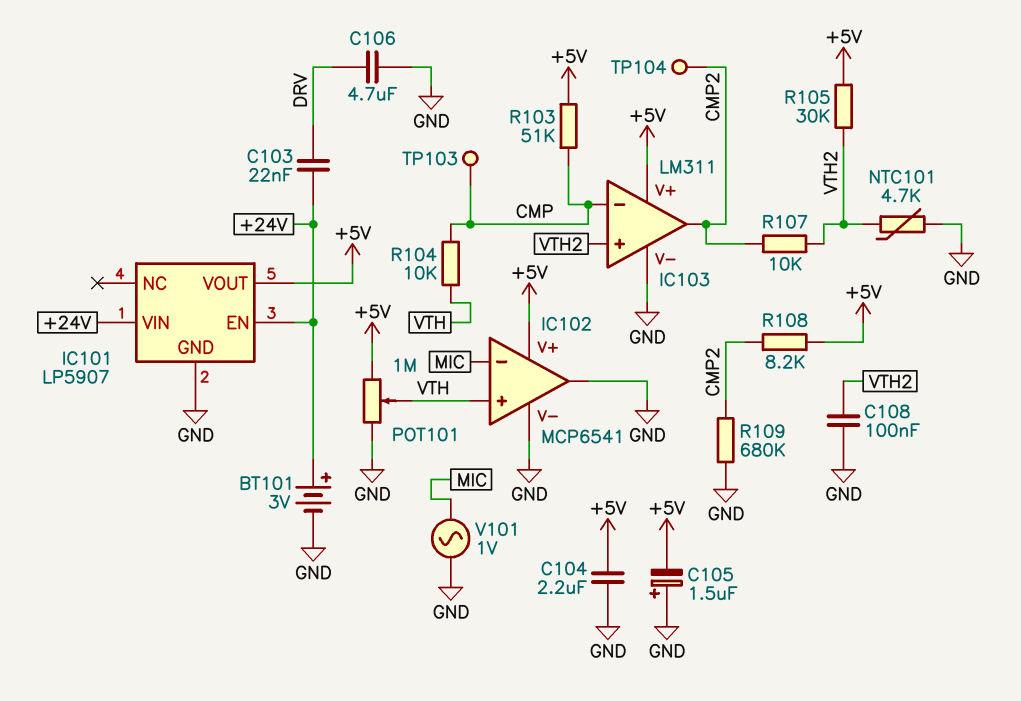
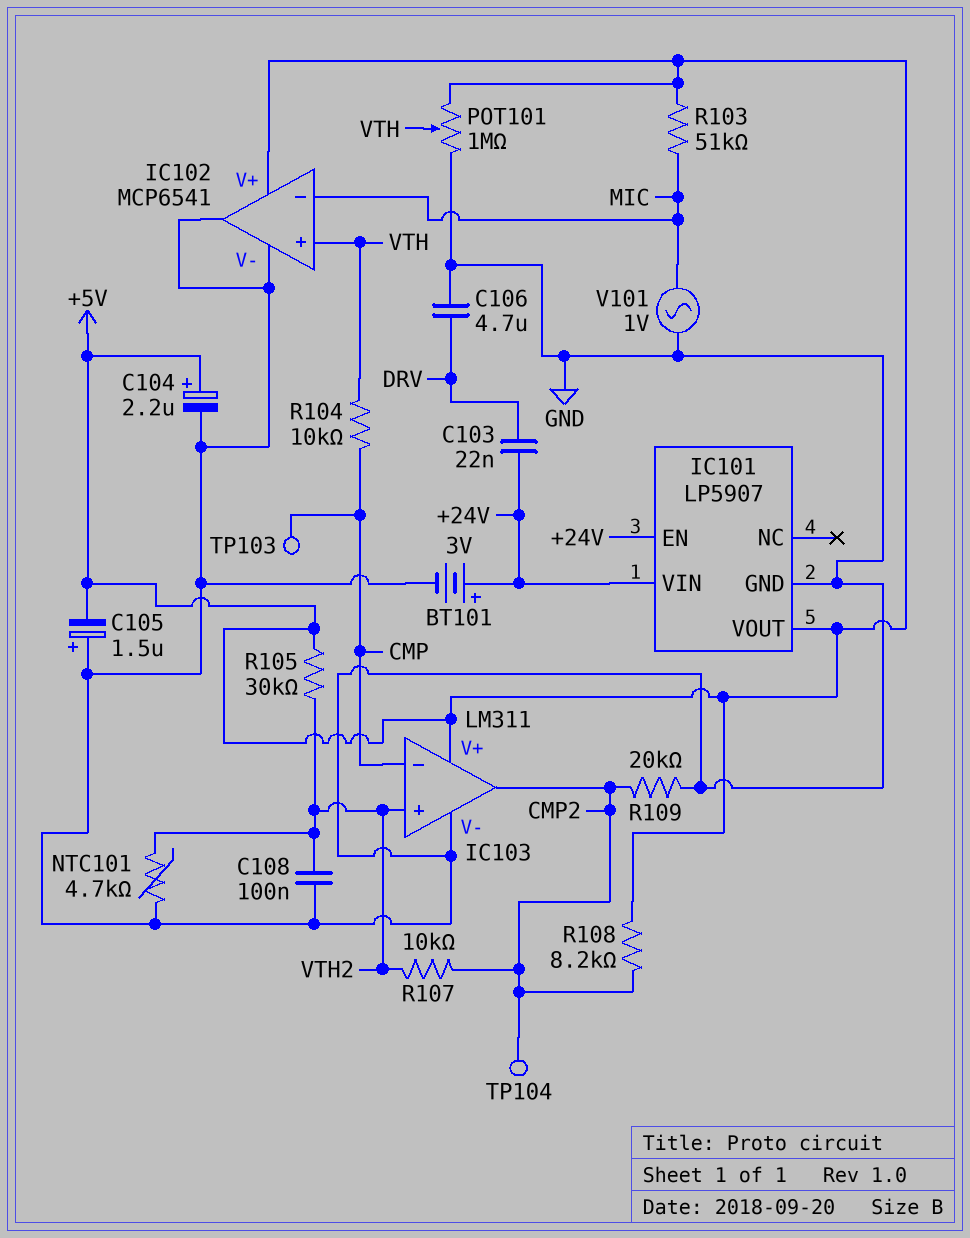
C104: 2.2uF (+5V, GND) -> 2.2uF (plus +5V, minus GND)
R103: 51k (+5V, CMP) -> 51k (+5V, MIC)
R109: 680k (CMP2, GND) -> 20k (CMP2, GND)

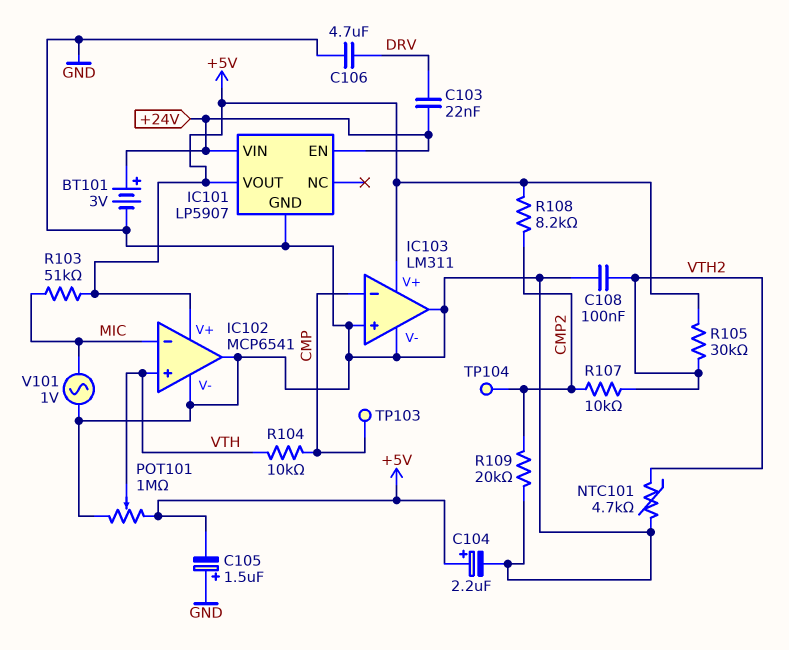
IC103 pin in+: VTH2 -> GND
IC103 pin out: CMP2 -> GND

